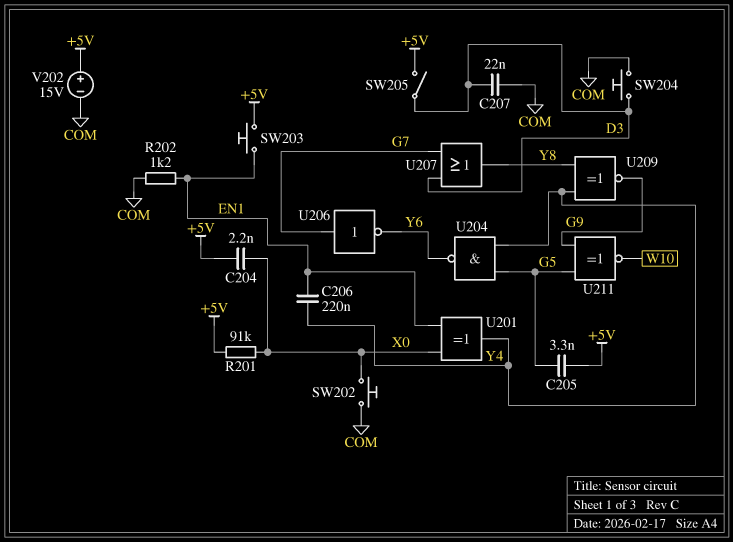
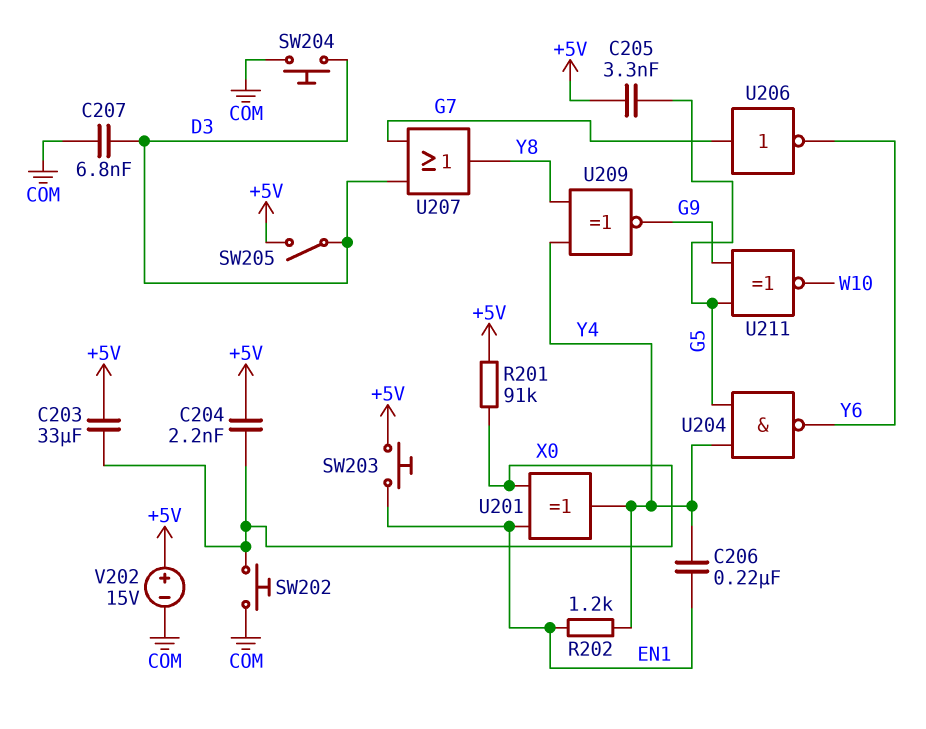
C203: none -> 33uF (+5V, X0)
C207: 22nF (COM, D3) -> 6.8nF (COM, D3)
R202: 1.2k (COM, EN1) -> 1.2k (EN1, Y4)

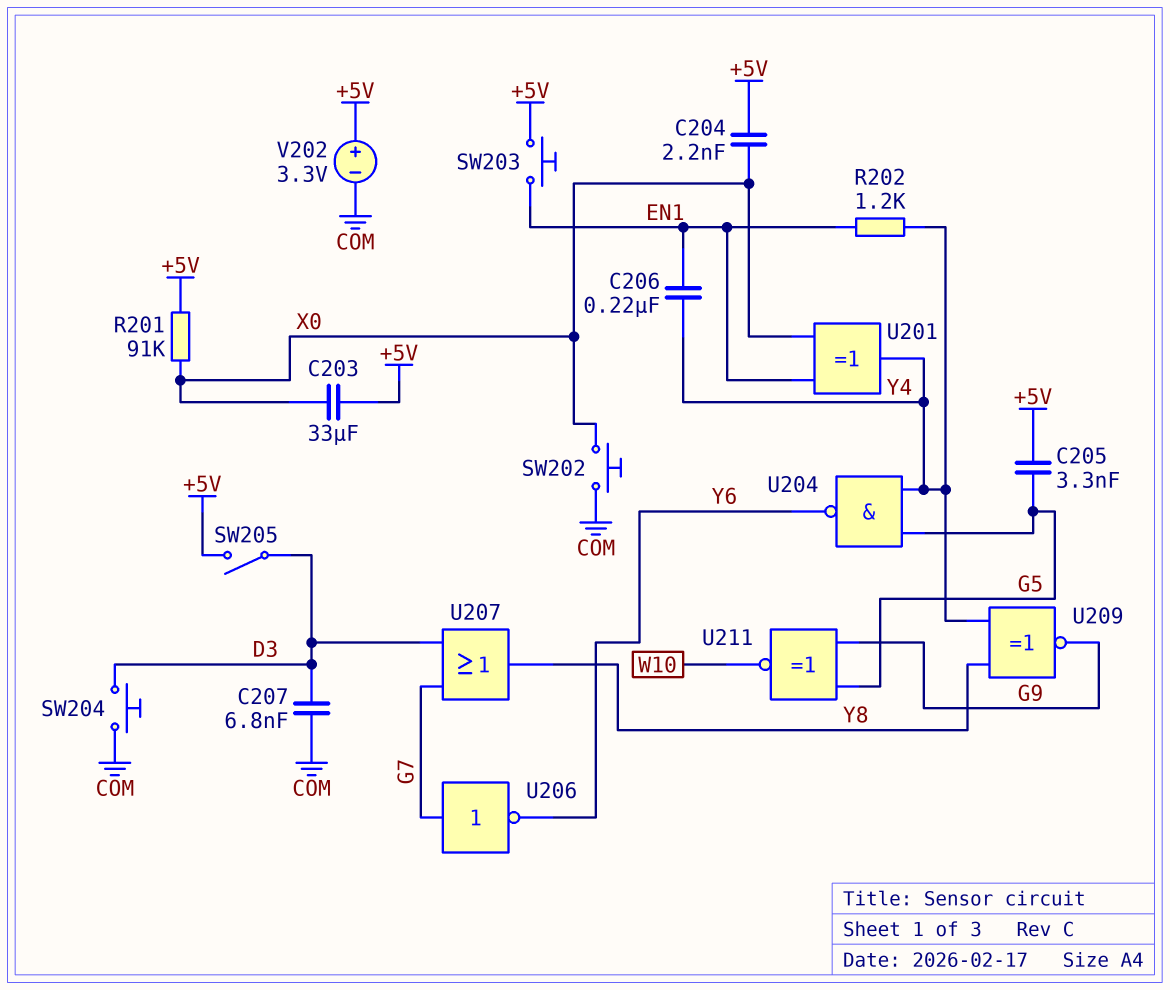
V202: 15V (plus +5V, minus COM) -> 3.3V (plus +5V, minus COM)

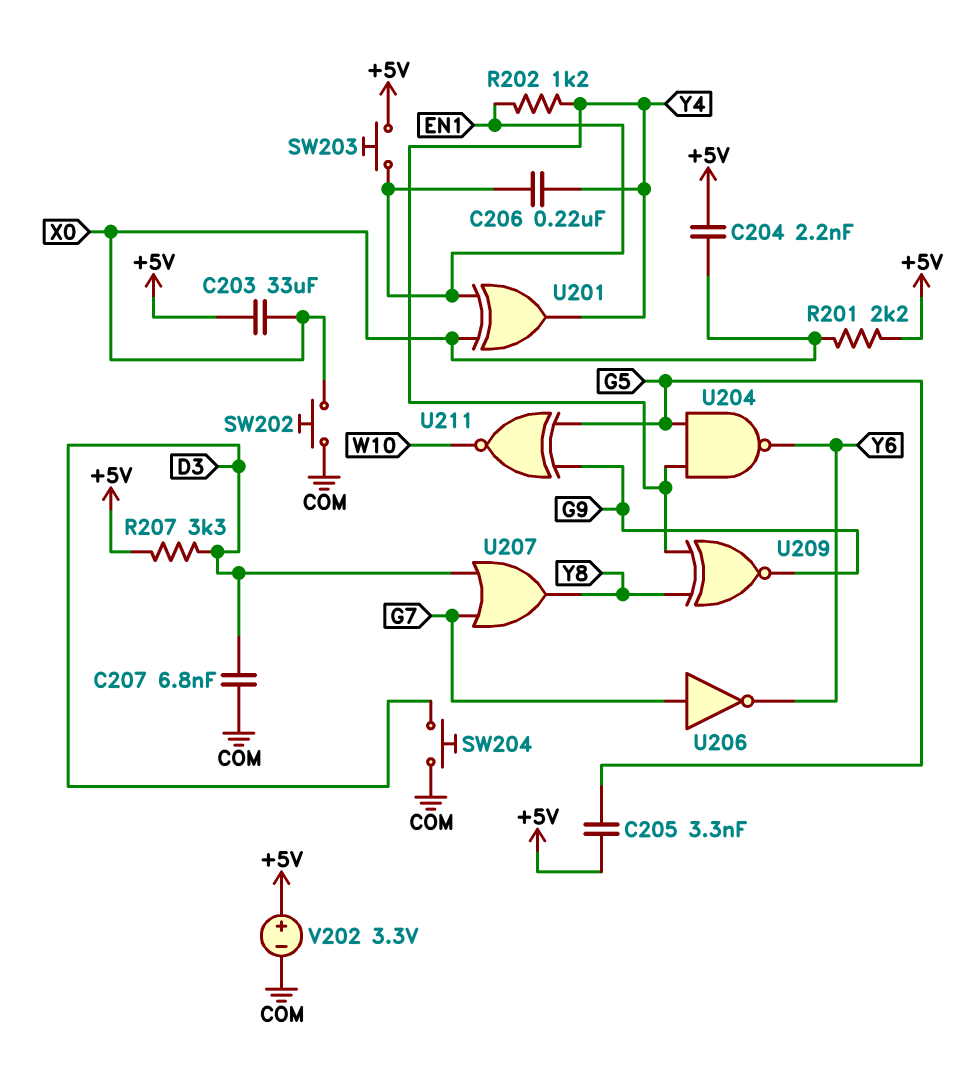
R201: 91k (+5V, X0) -> 2.2k (+5V, X0)
R207: none -> 3.3k (+5V, D3)
SW205: switch (+5V, D3) -> none

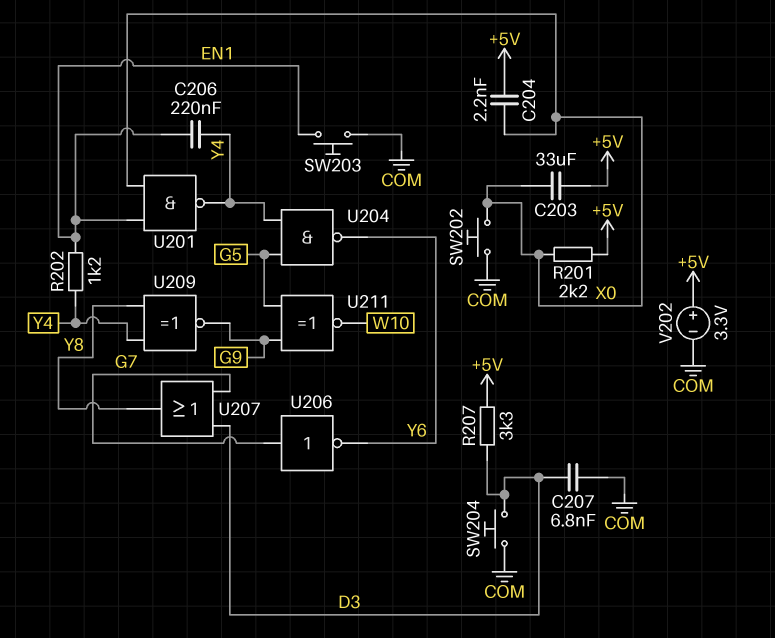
C205: 3.3nF (+5V, G5) -> none
SW203: button (+5V, EN1) -> button (COM, EN1)
U201: XOR (in EN1, in X0, out Y4) -> NAND (in EN1, in X0, out Y4)

